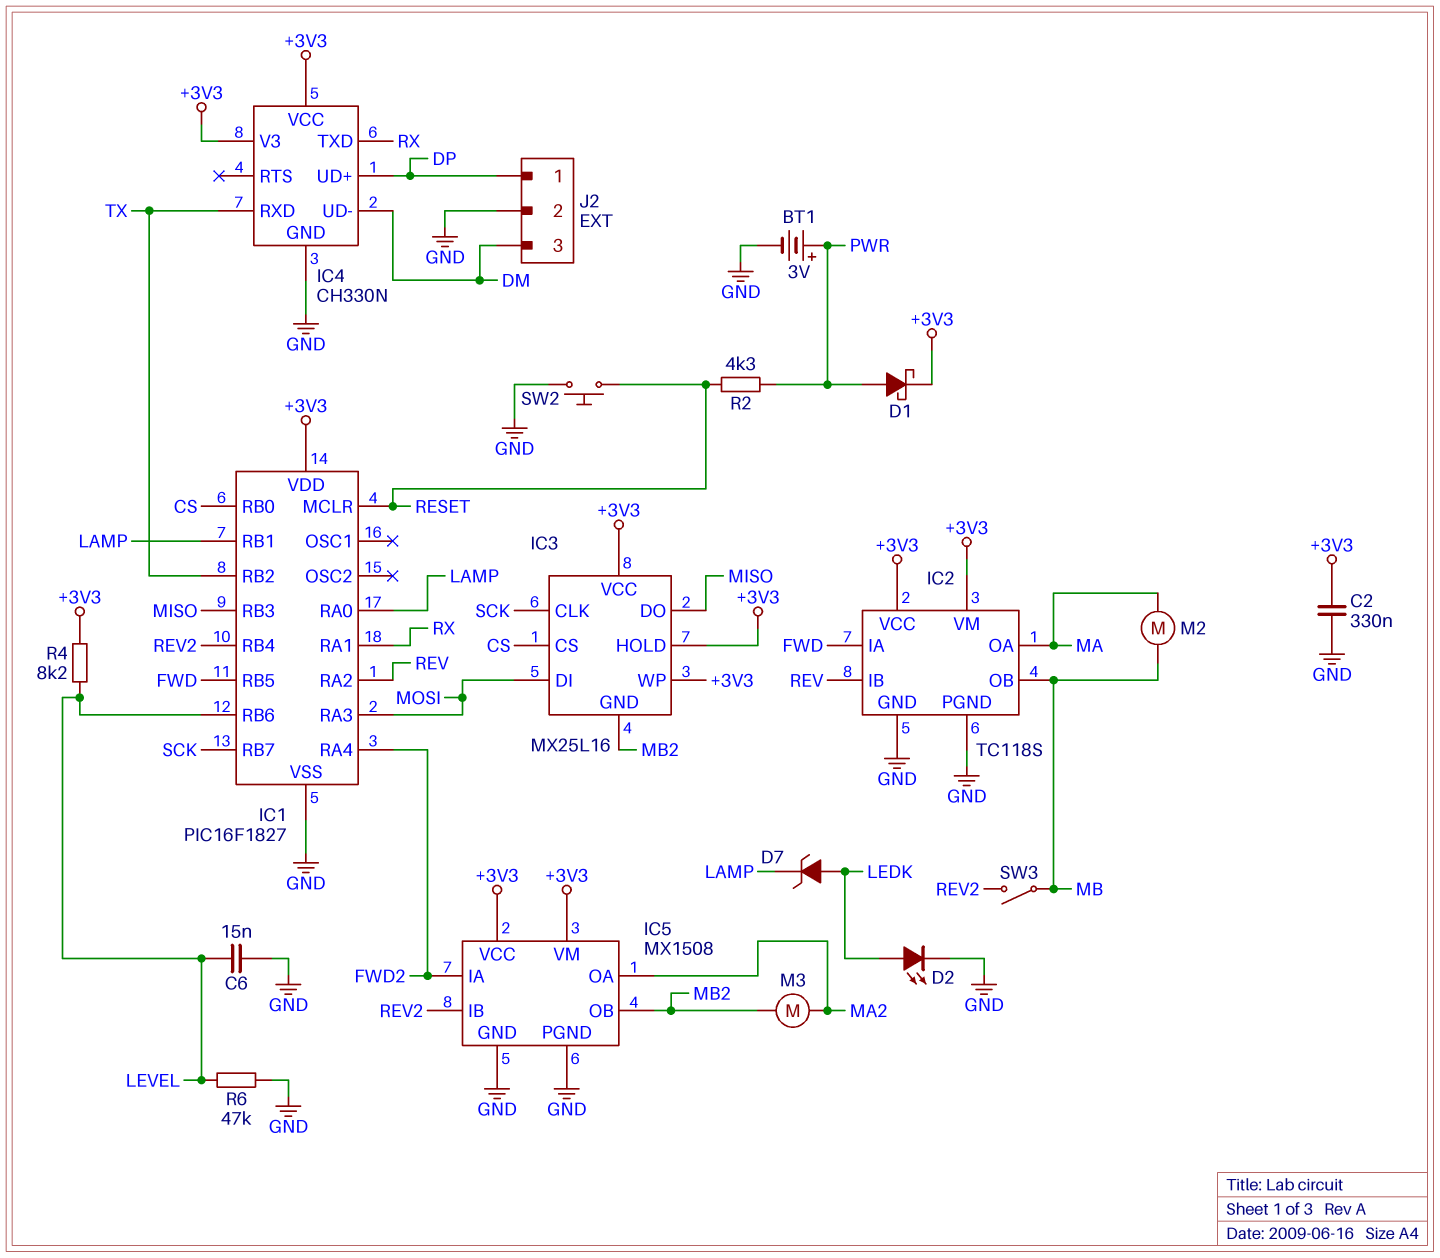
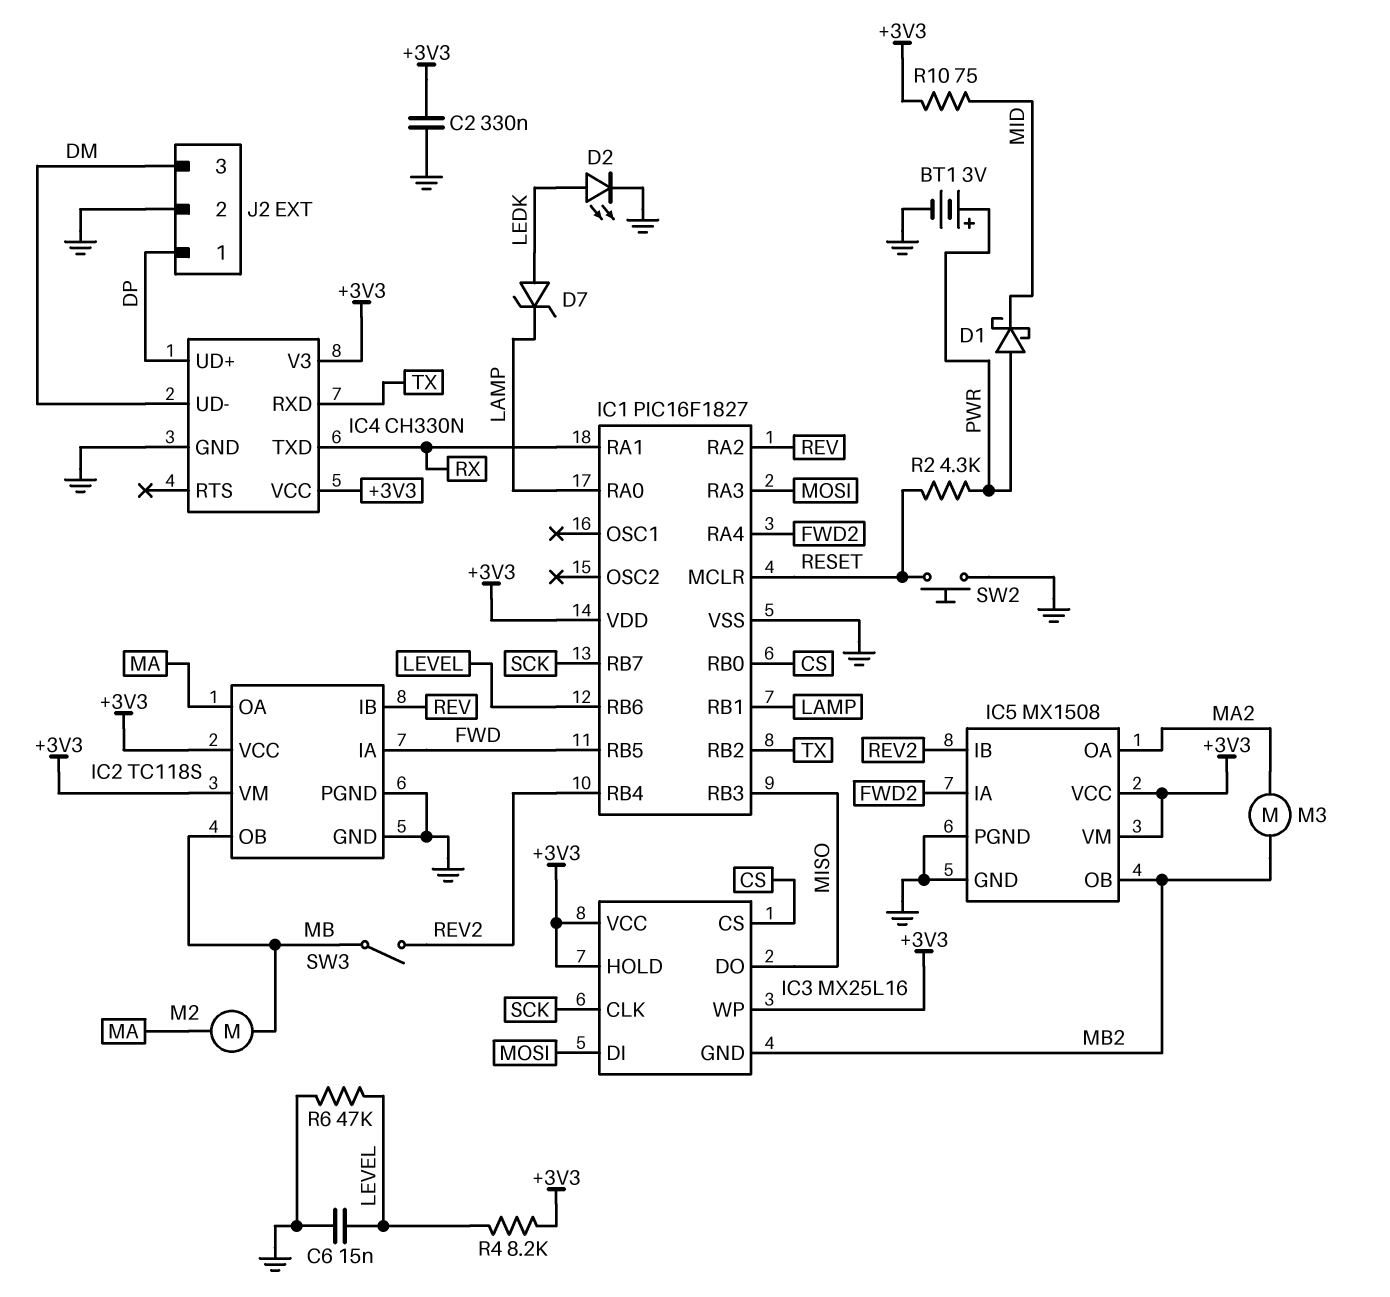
D1: schottky (A PWR, K +3V3) -> schottky (A PWR, K MID)
R10: none -> 75 (+3V3, MID)

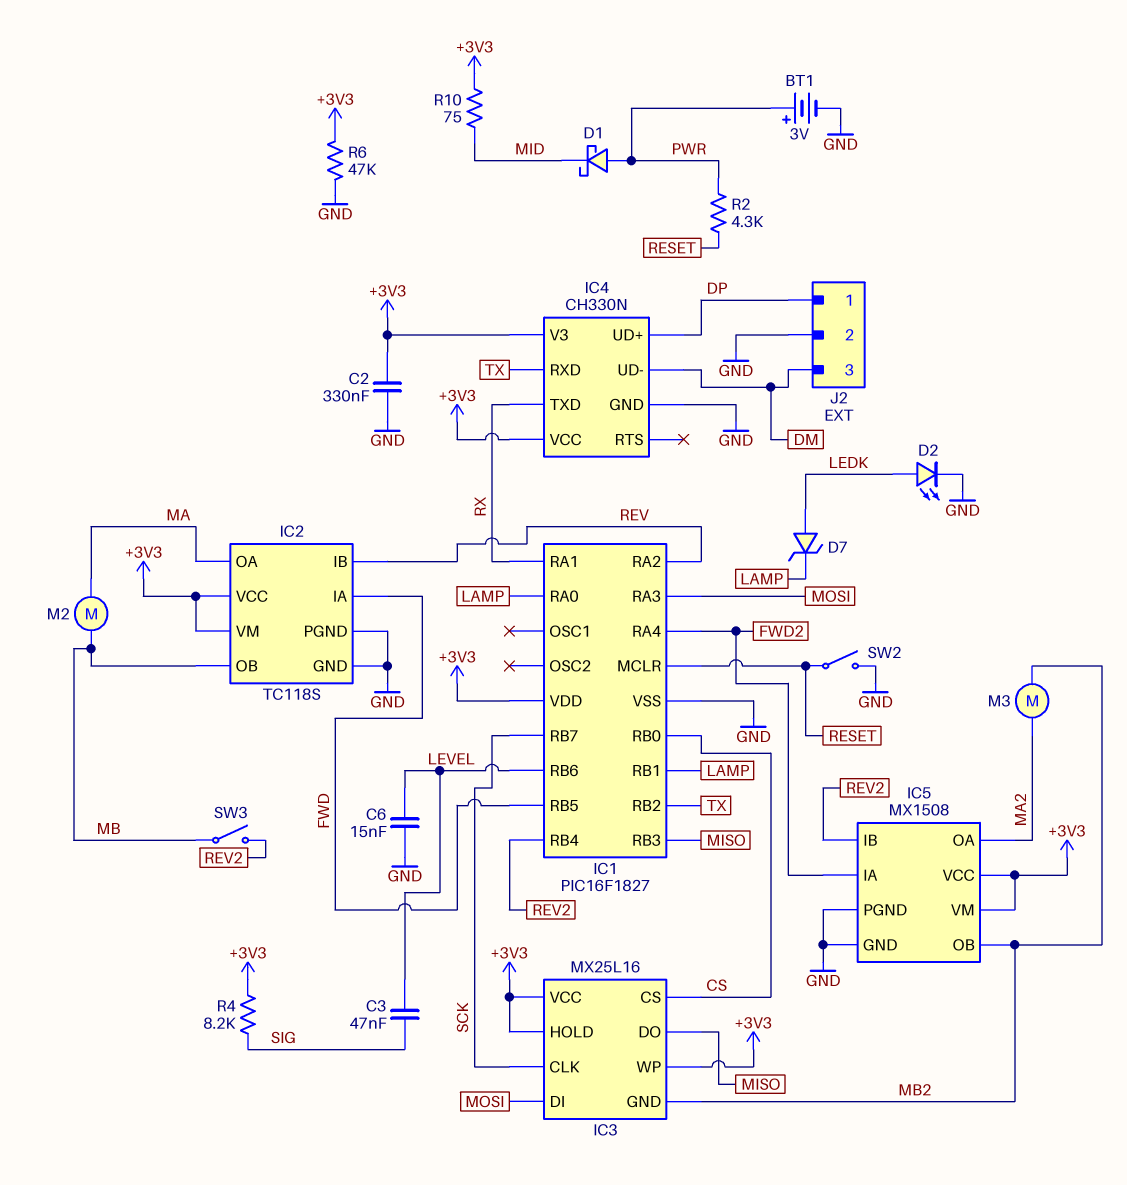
C3: none -> 47nF (LEVEL, SIG)
R4: 8.2k (+3V3, LEVEL) -> 8.2k (+3V3, SIG)
R6: 47k (GND, LEVEL) -> 47k (+3V3, GND)
SW2: button (GND, RESET) -> switch (GND, RESET)

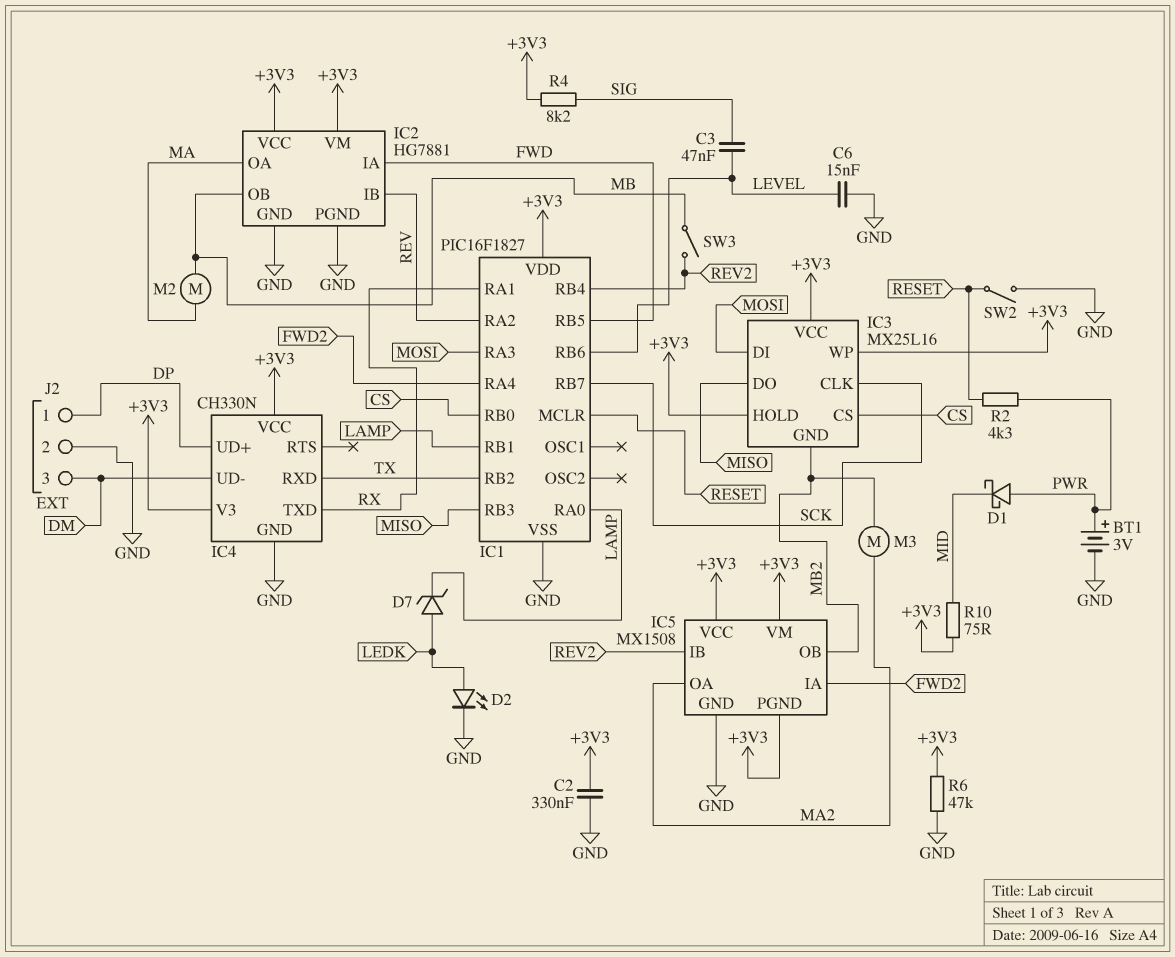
IC2: TC118S -> HG7881
IC5 pin PGND: GND -> +3V3

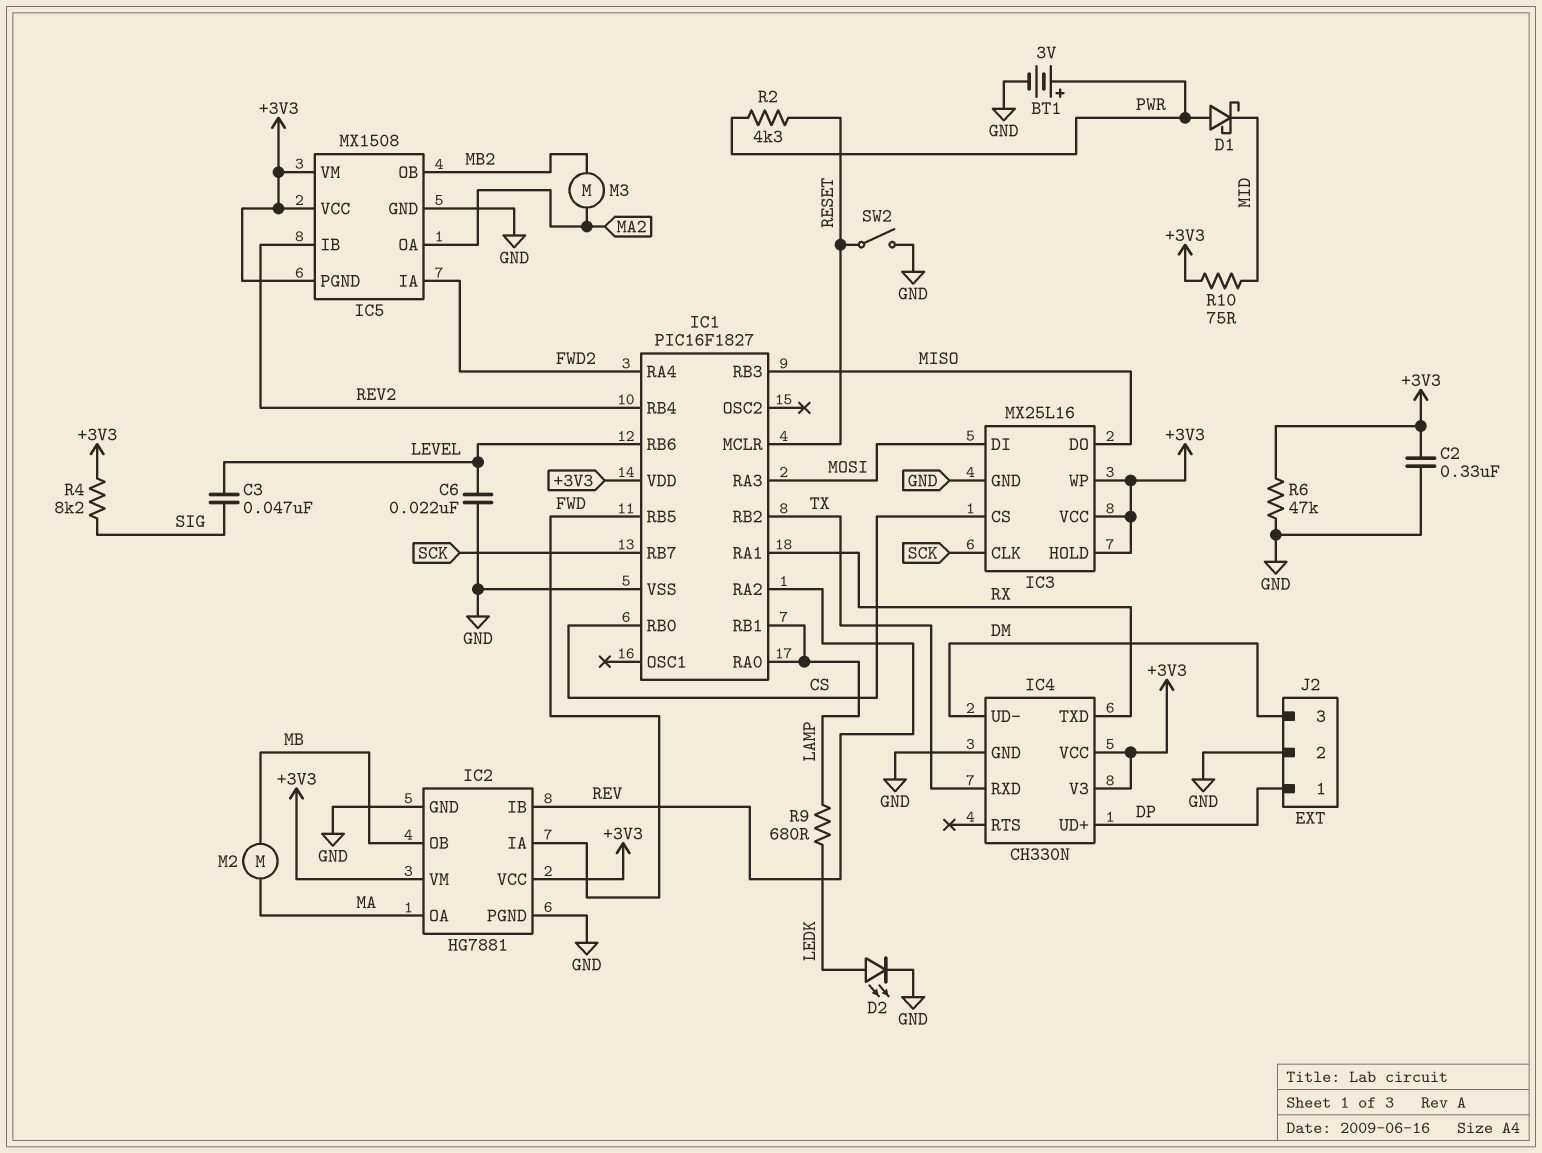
C6: 15nF (GND, LEVEL) -> 22nF (GND, LEVEL)
D7: zener (A LEDK, K LAMP) -> none
IC3 pin GND: MB2 -> GND
R9: none -> 680 (LAMP, LEDK)
SW3: switch (MB, REV2) -> none

